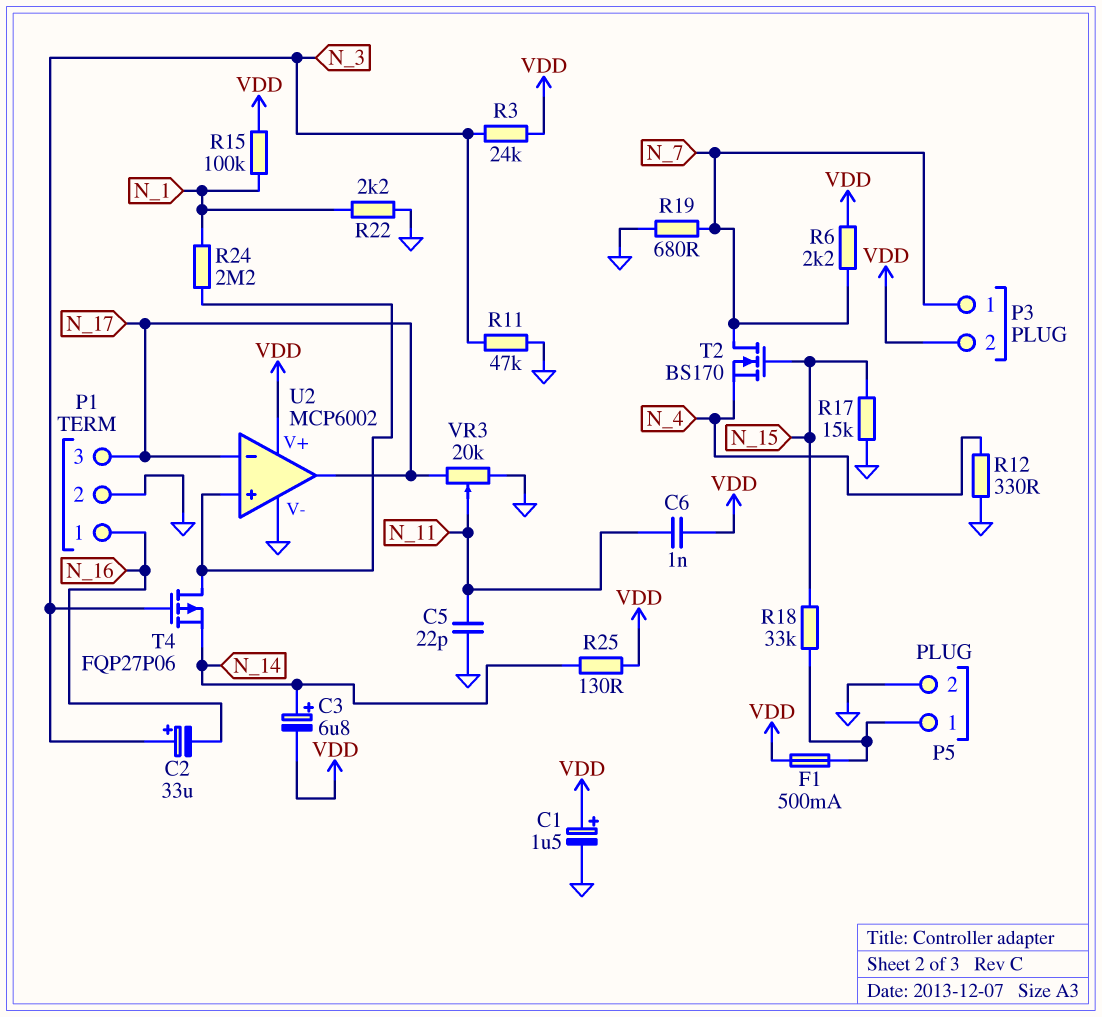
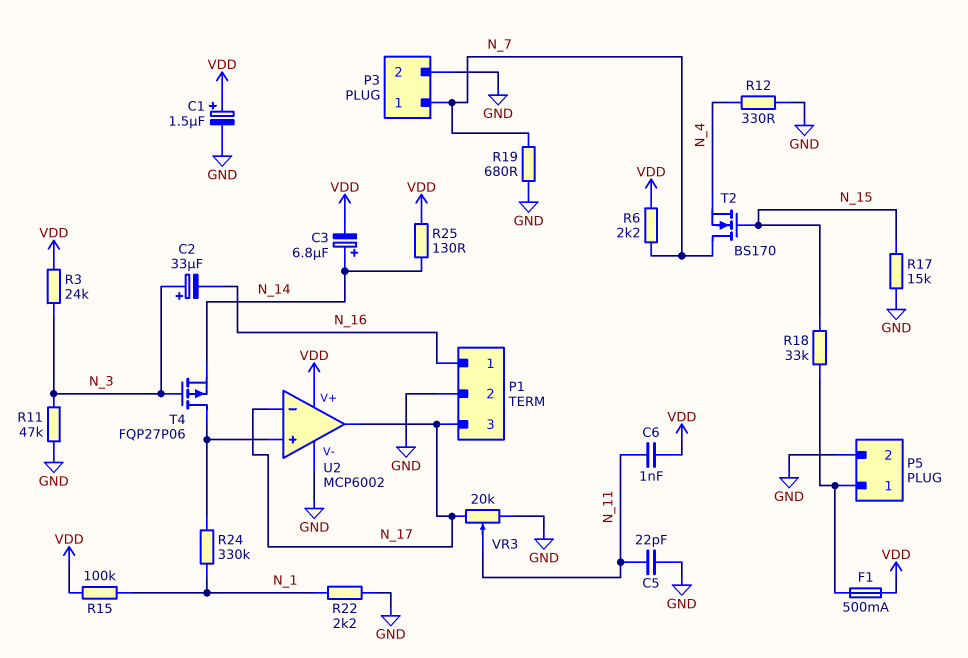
P3 pin 2: VDD -> GND
R24: 2.2M (N_1, U2/in+) -> 330k (N_1, U2/in+)

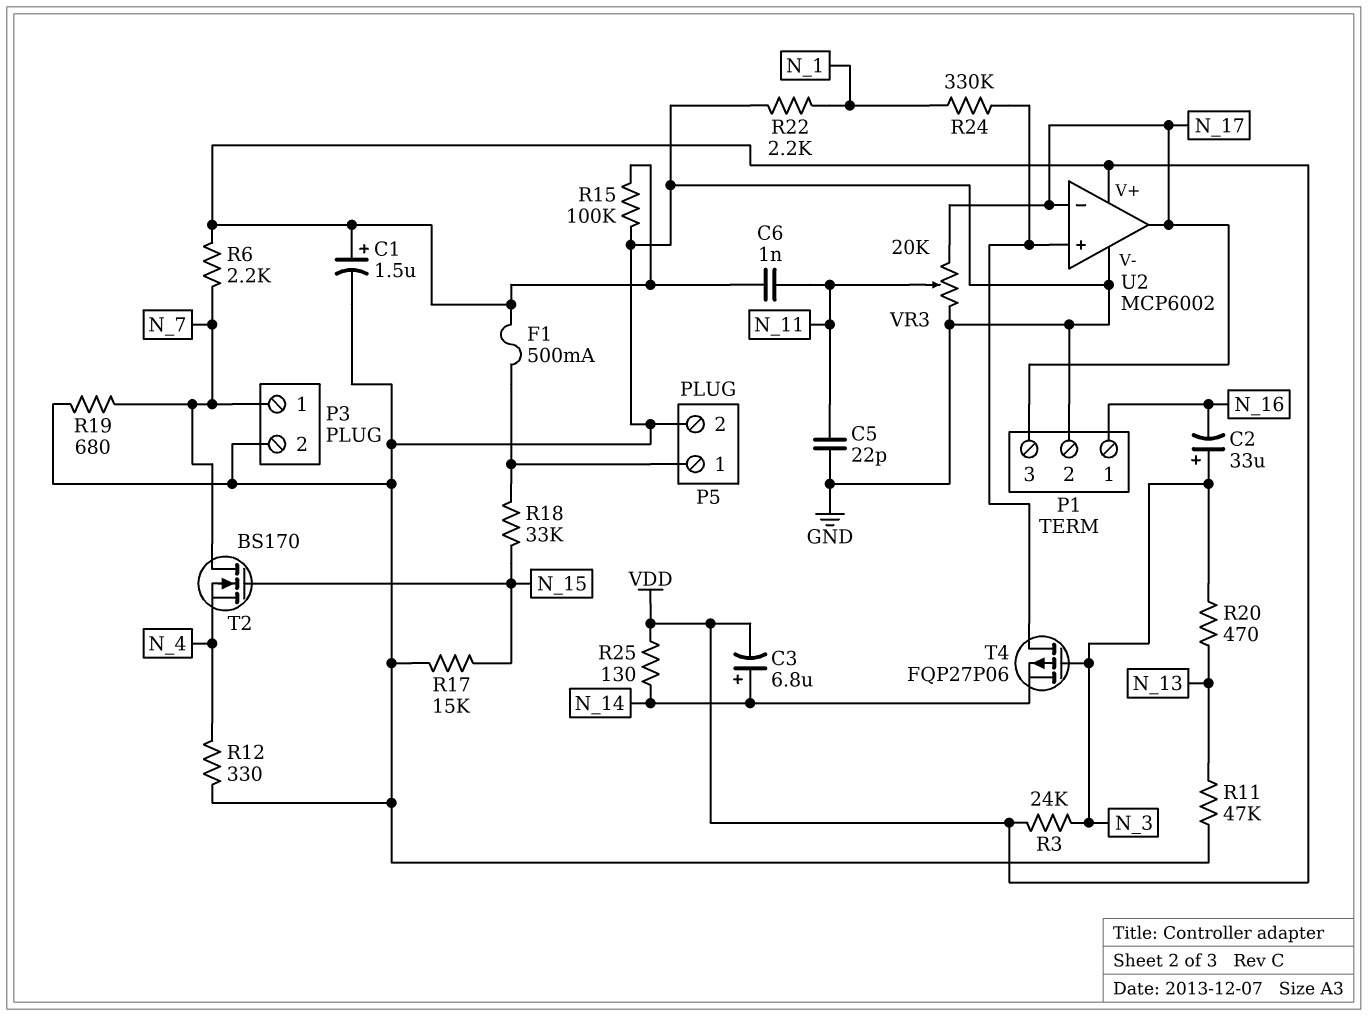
R11: 47k (GND, N_3) -> 47k (GND, N_13)
R15: 100k (N_1, VDD) -> 100k (GND, VDD)
R20: none -> 470 (N_3, N_13)

